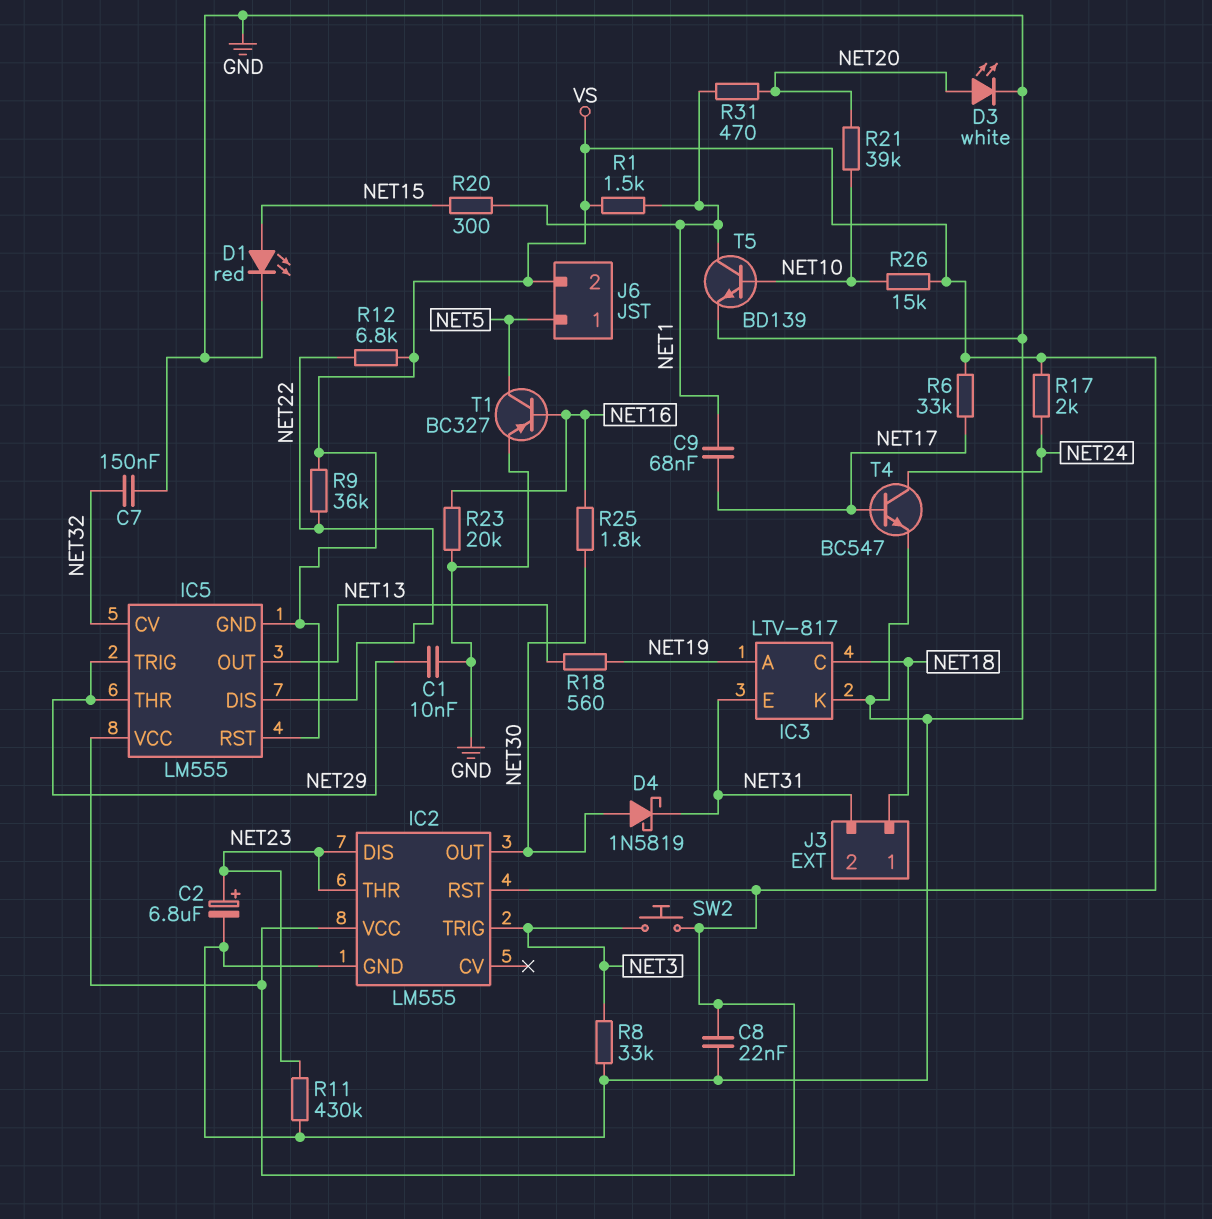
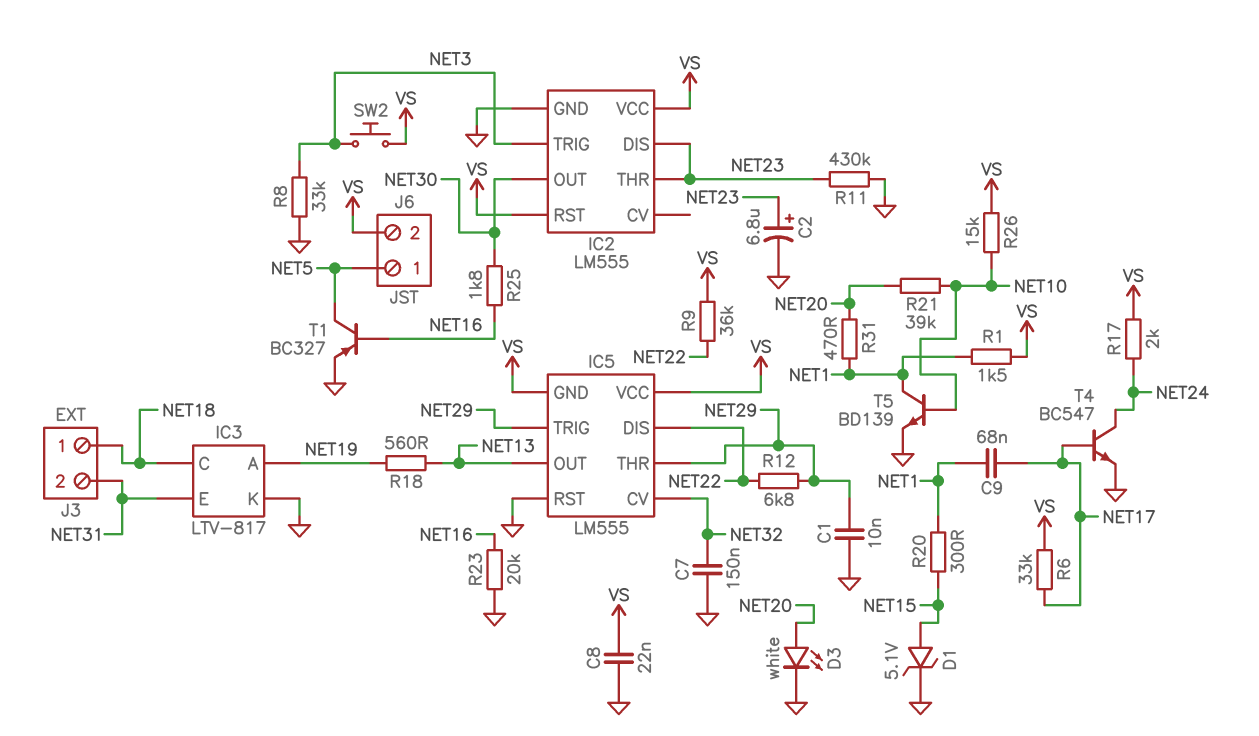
D1: LED red (A NET15, K GND) -> zener 5.1V (A NET15, K GND)
D4: schottky 1N5819 (A NET30, K NET31) -> none
IC5 pin RST: VS -> GND
R12: 6.8k (NET22, VS) -> 6.8k (NET22, NET29)

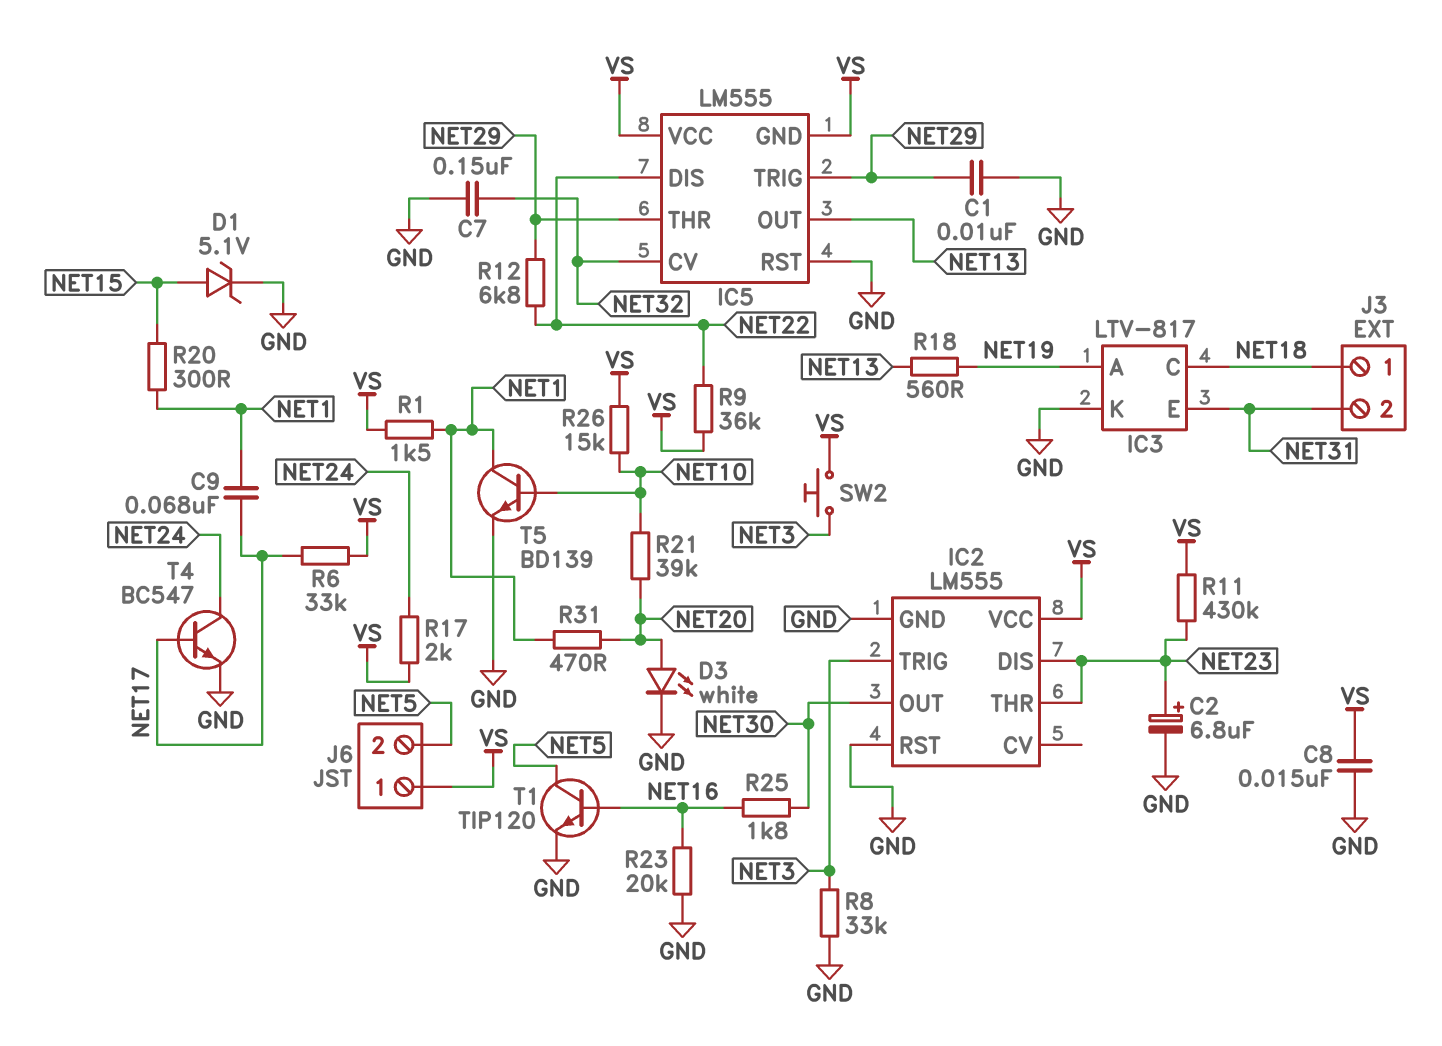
C8: 22nF (GND, VS) -> 15nF (GND, VS)
IC2 pin RST: VS -> GND
J6 pin 1: NET5 -> VS
J6 pin 2: VS -> NET5
R11: 430k (GND, NET23) -> 430k (NET23, VS)
T1: PNP BC327 (B NET16, C NET5, E GND) -> NPN TIP120 (B NET16, C NET5, E GND)

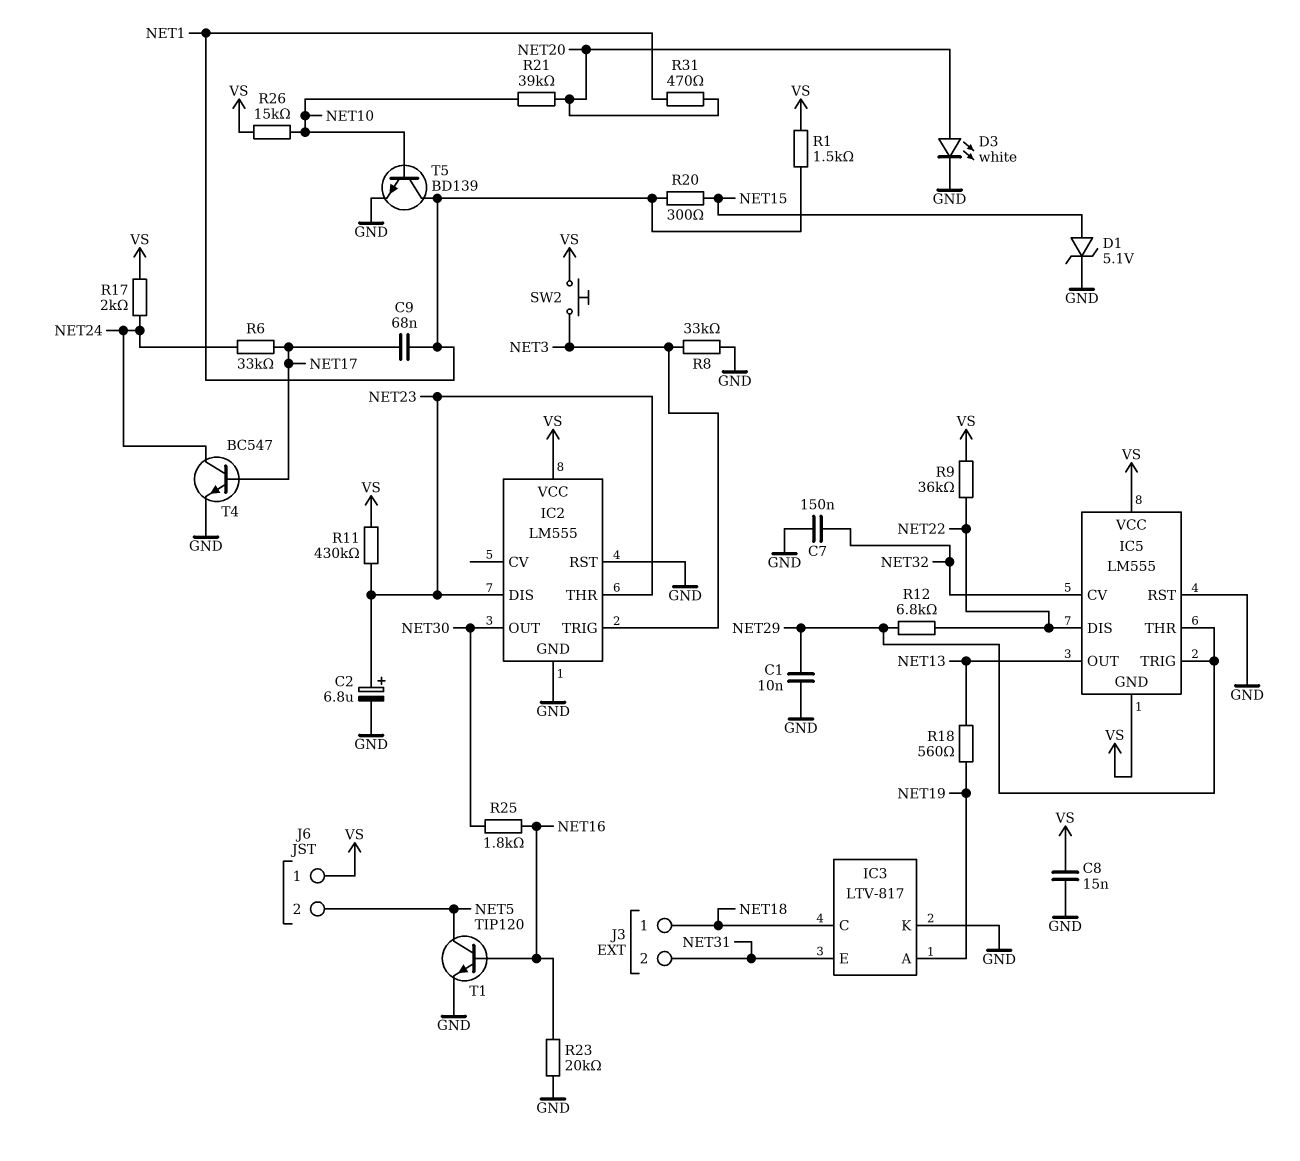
R6: 33k (NET17, VS) -> 33k (NET17, NET24)

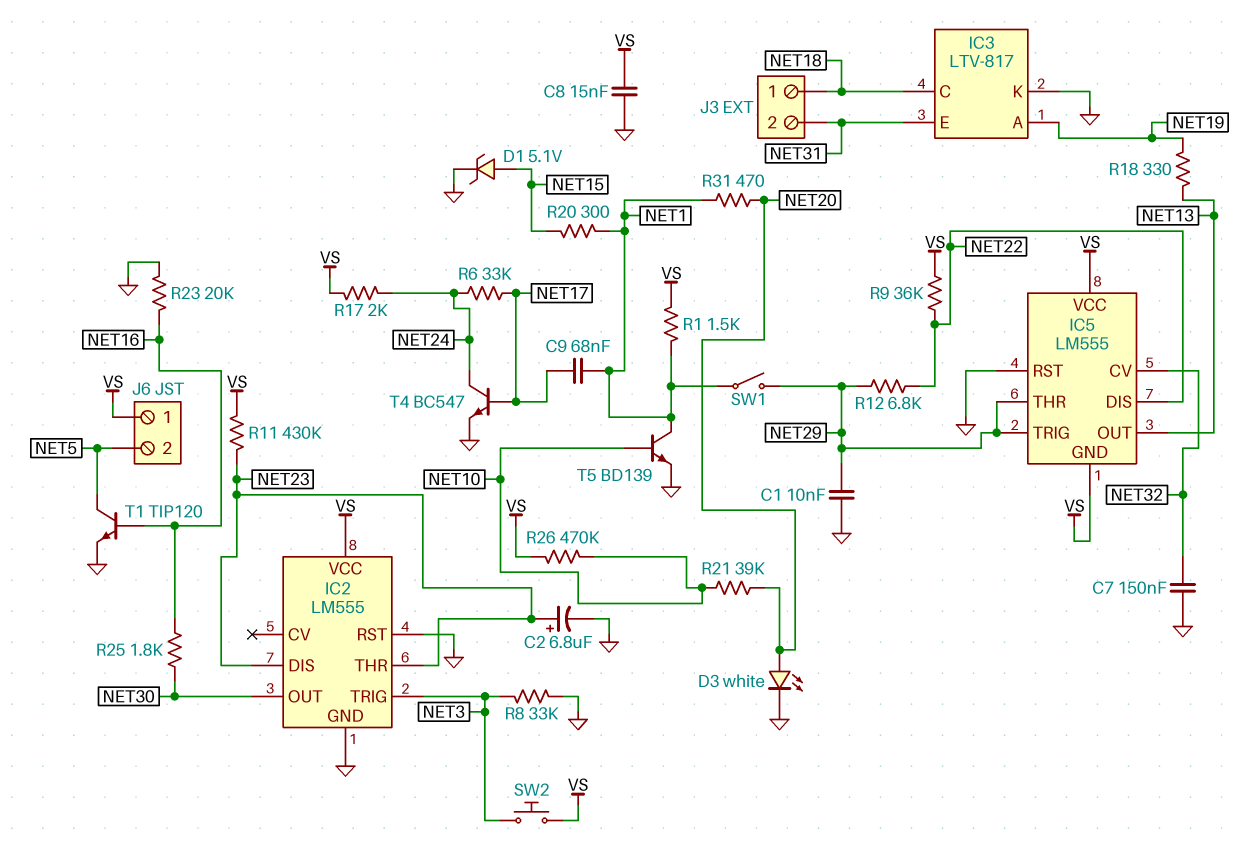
R18: 560 (NET13, NET19) -> 330 (NET13, NET19)
R26: 15k (NET10, VS) -> 470k (NET10, VS)
SW1: none -> switch (NET1, NET29)

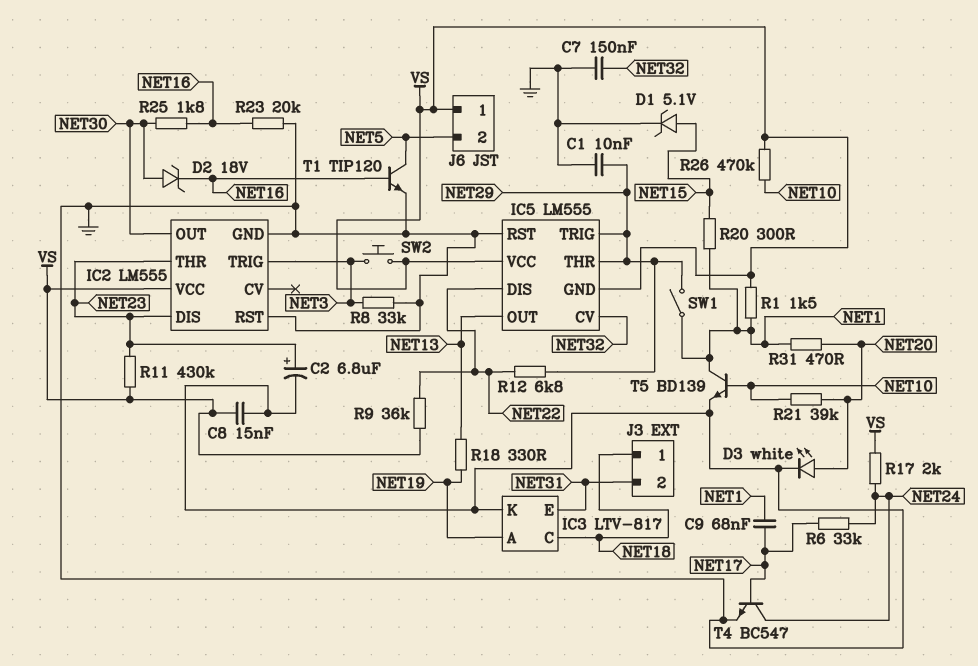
D2: none -> zener 18V (A NET30, K NET16)

